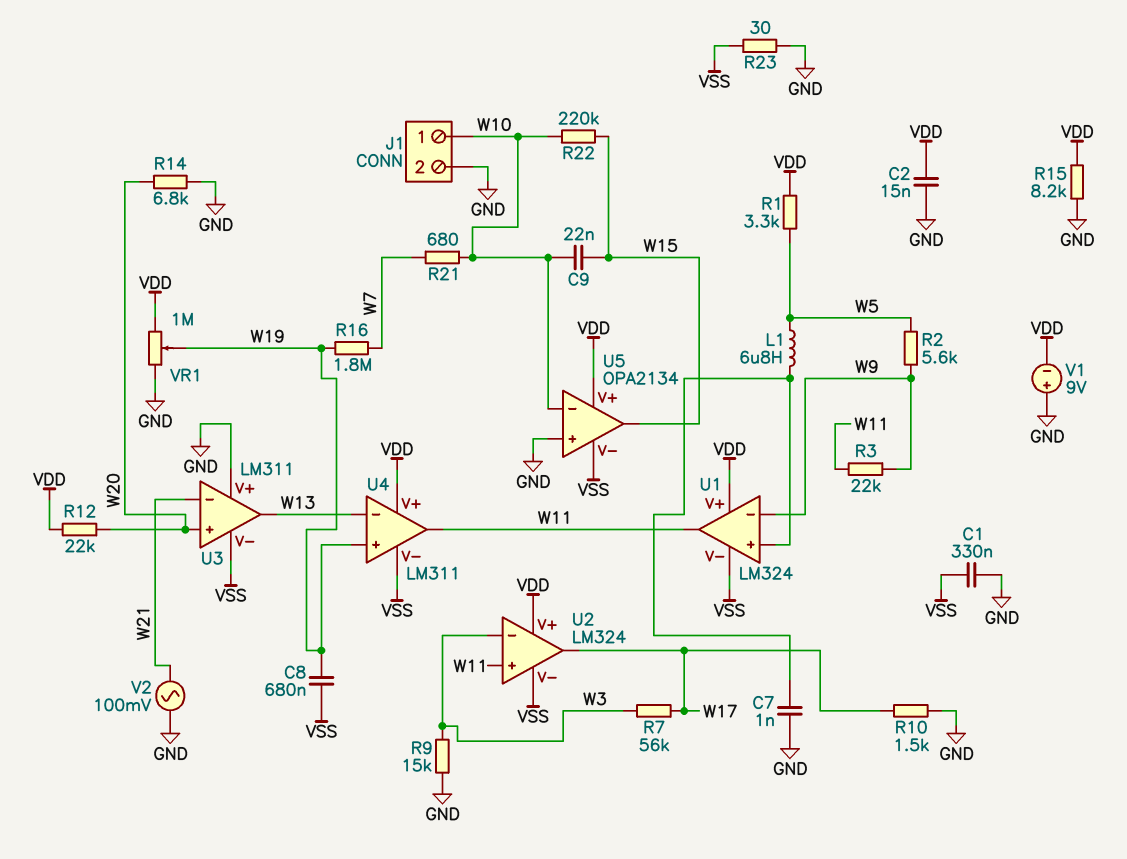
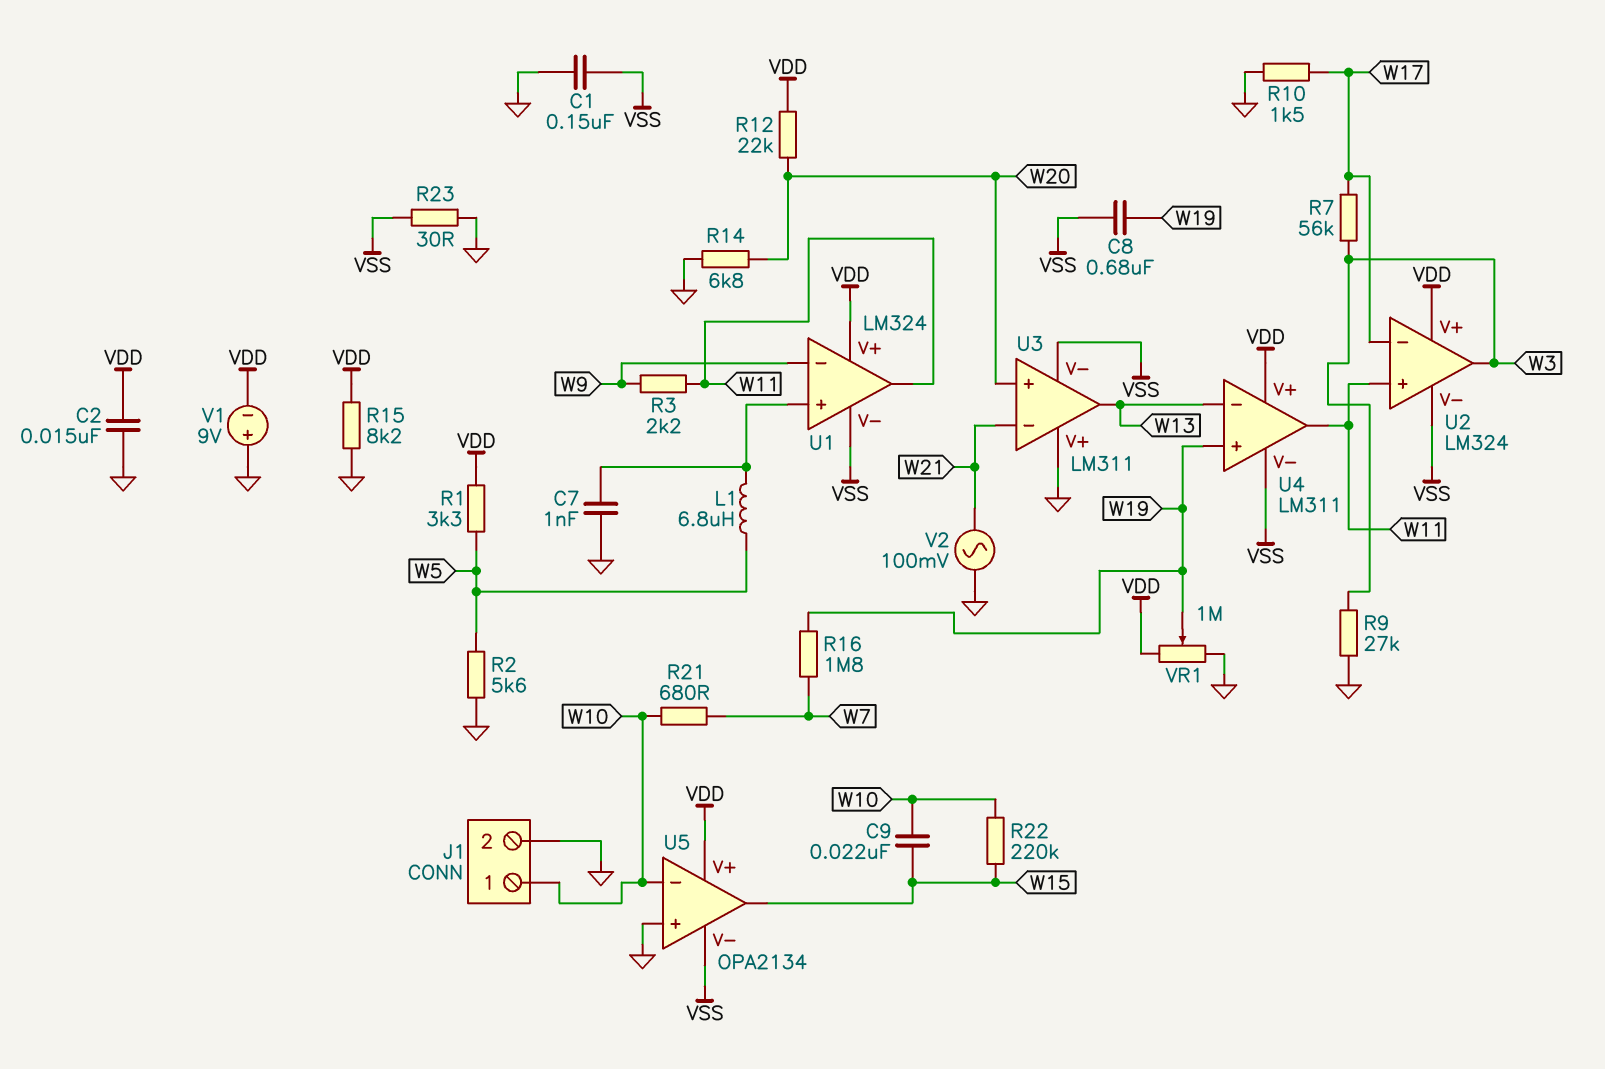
C1: 330nF (GND, VSS) -> 150nF (GND, VSS)
R2: 5.6k (W5, W9) -> 5.6k (GND, W5)
R3: 22k (W9, W11) -> 2.2k (W9, W11)
R9: 15k (GND, W3) -> 27k (GND, W3)
U2 pin in-: W3 -> W17
U2 pin out: W17 -> W3

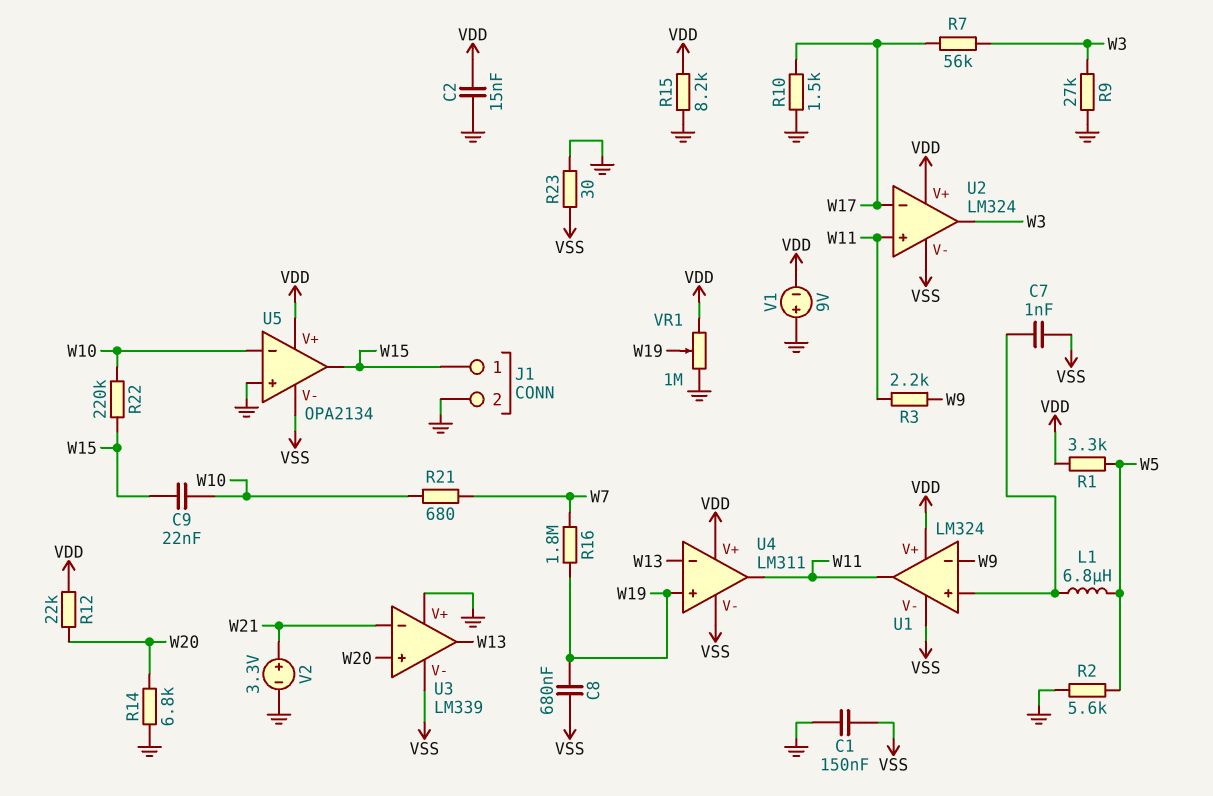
C7: 1nF (GND, U1/in+) -> 1nF (U1/in+, VSS)
J1 pin 1: W10 -> W15
U3: LM311 -> LM339
V2: AC 100mV (GND, W21) -> 3.3V (plus W21, minus GND)

